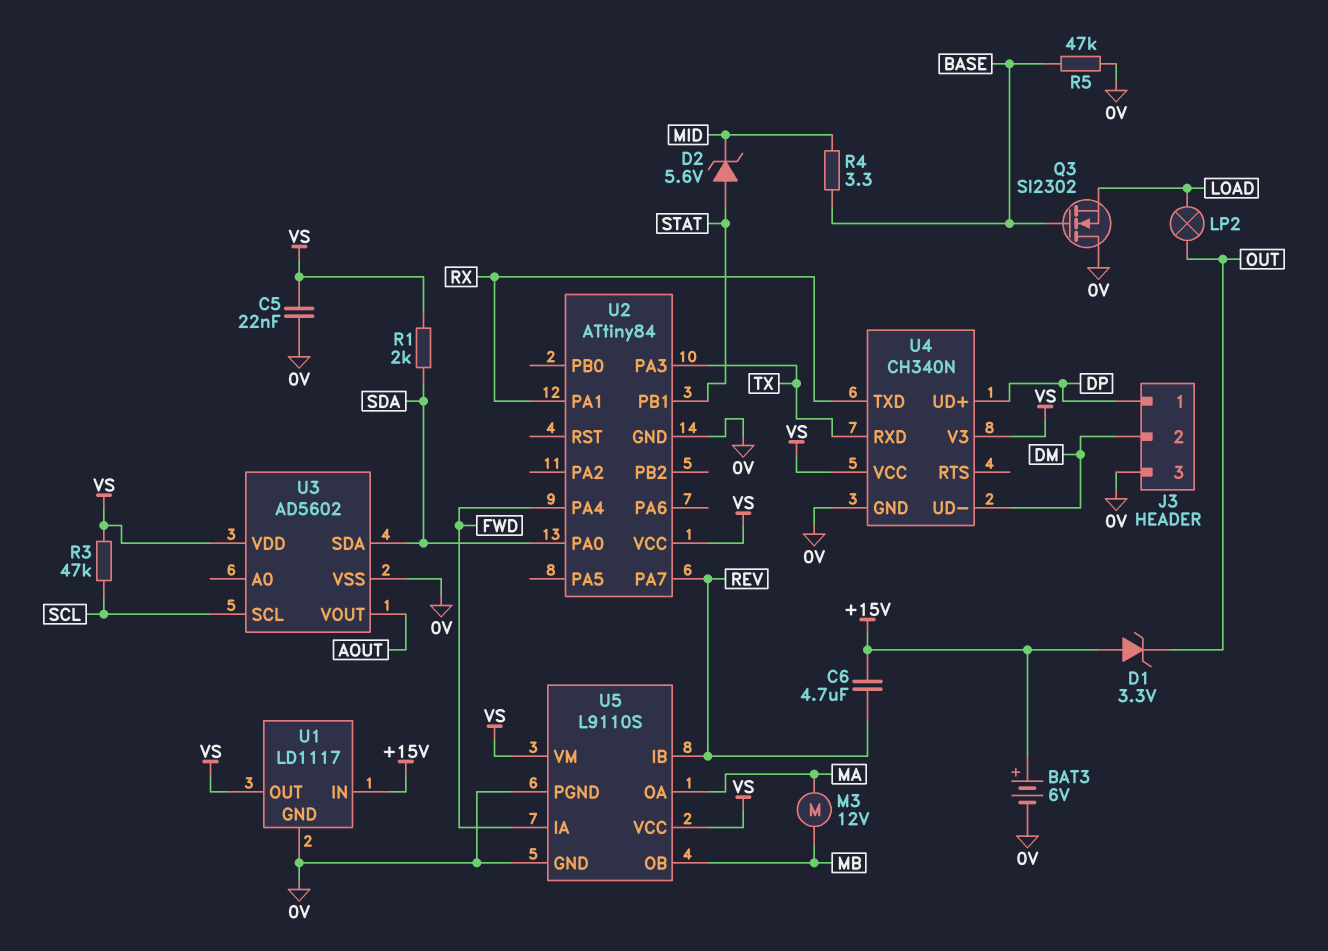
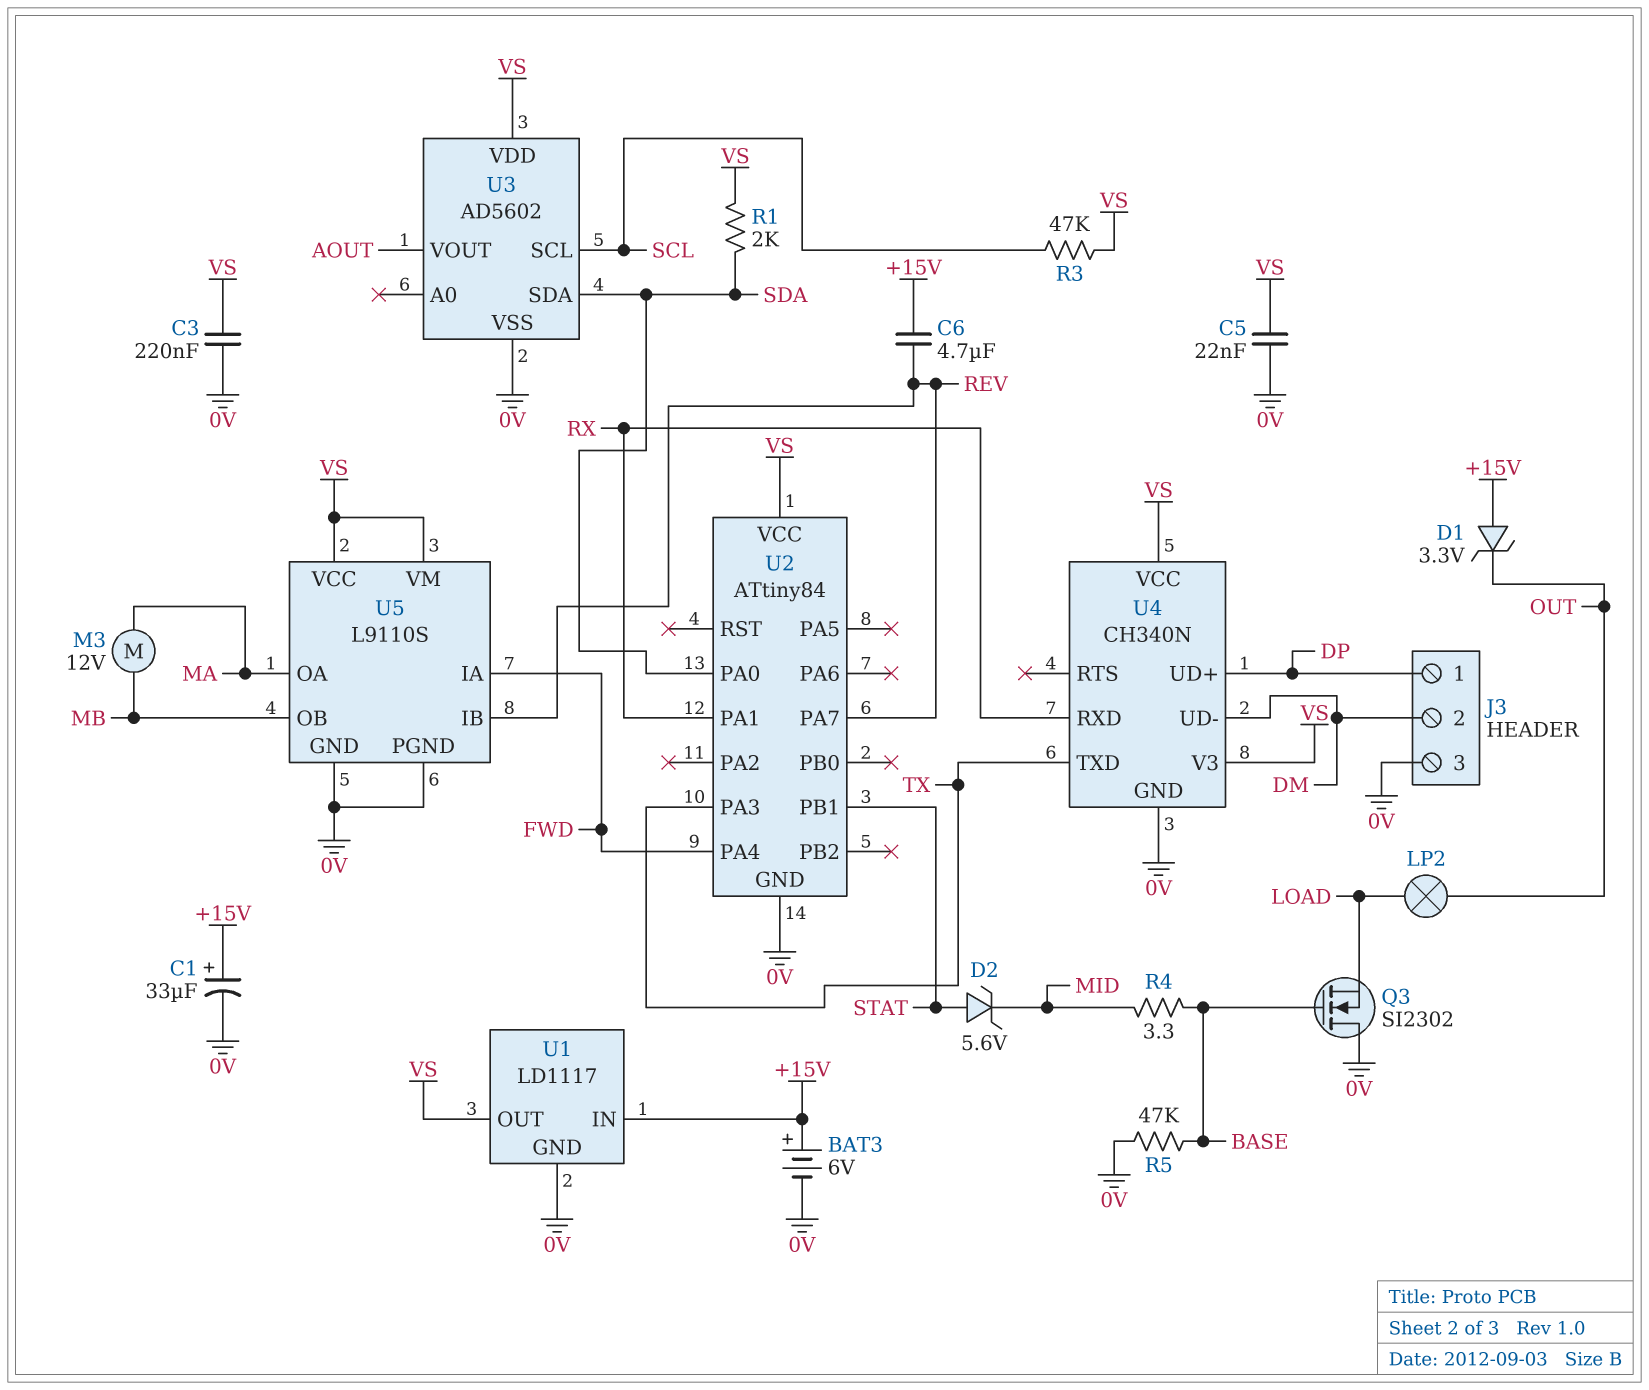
C1: none -> 33uF (plus +15V, minus 0V)
C3: none -> 220nF (0V, VS)
U4 pin RXD: TX -> RX
U4 pin TXD: RX -> TX

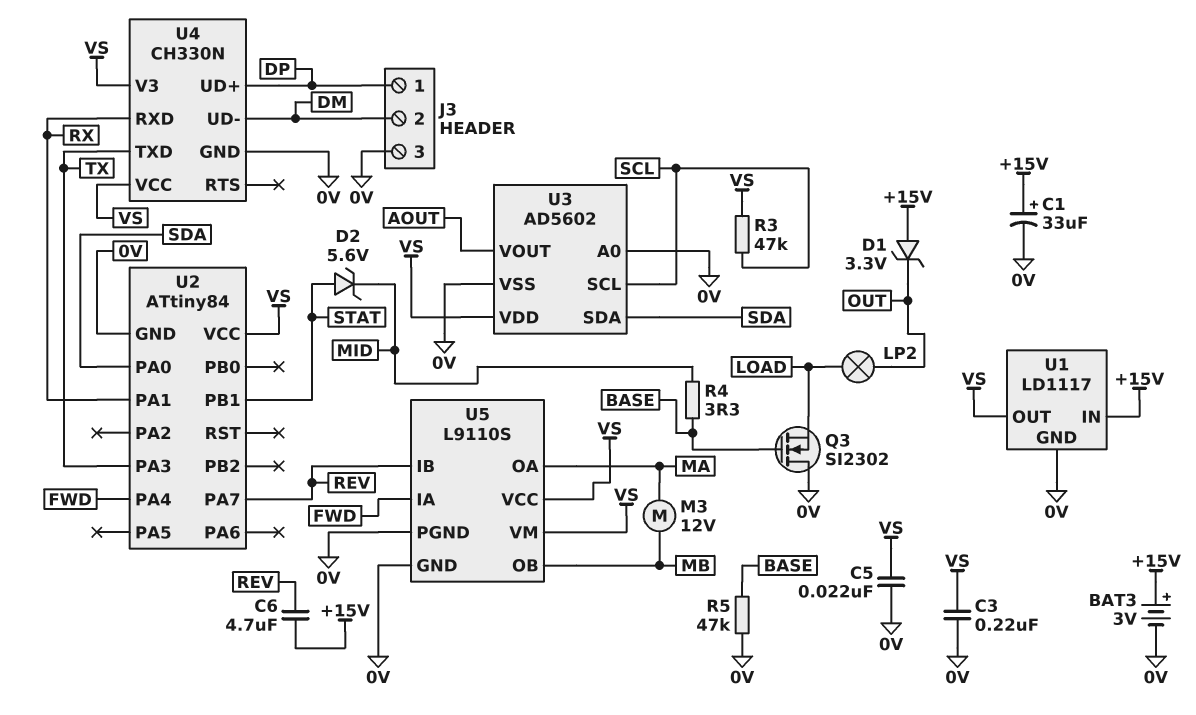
BAT3: 6V (plus +15V, minus 0V) -> 3V (plus +15V, minus 0V)
R1: 2k (SDA, VS) -> none
U3 pin A0: none -> 0V
U4: CH340N -> CH330N

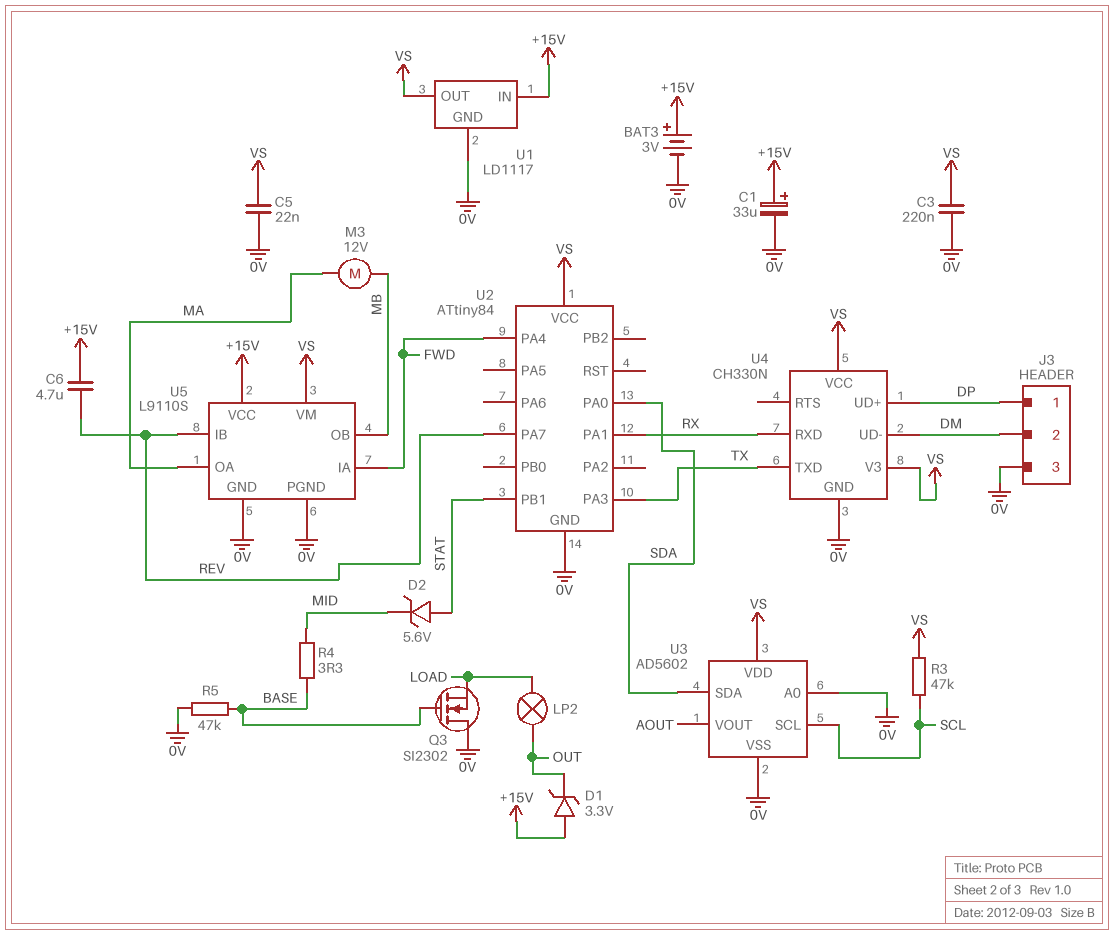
U5 pin VCC: VS -> +15V

